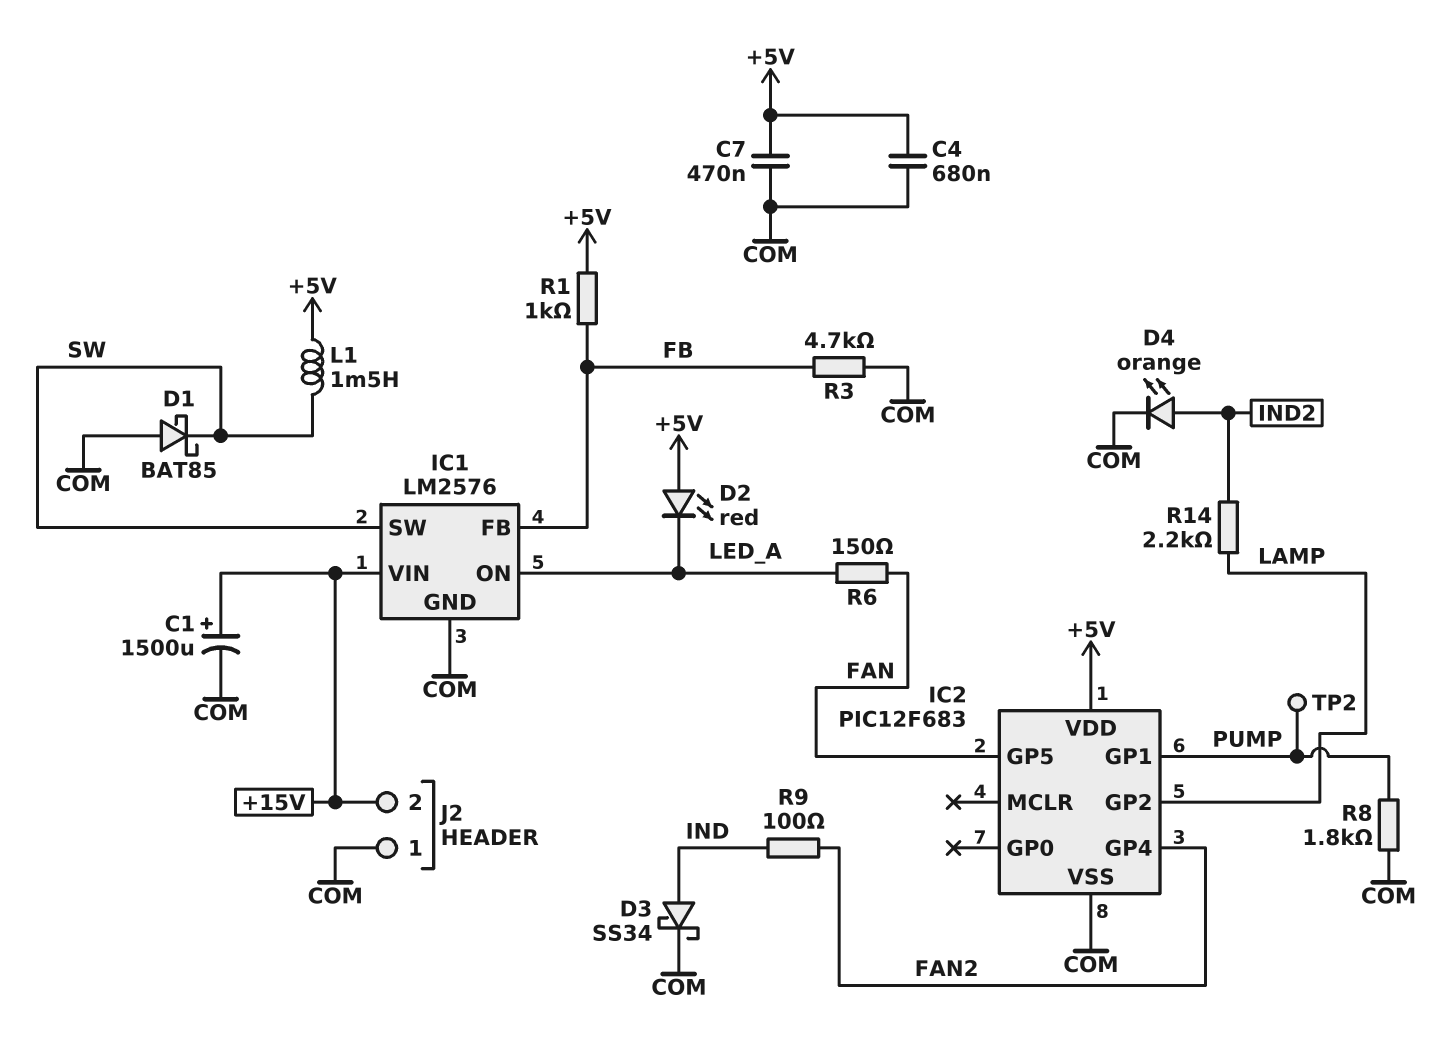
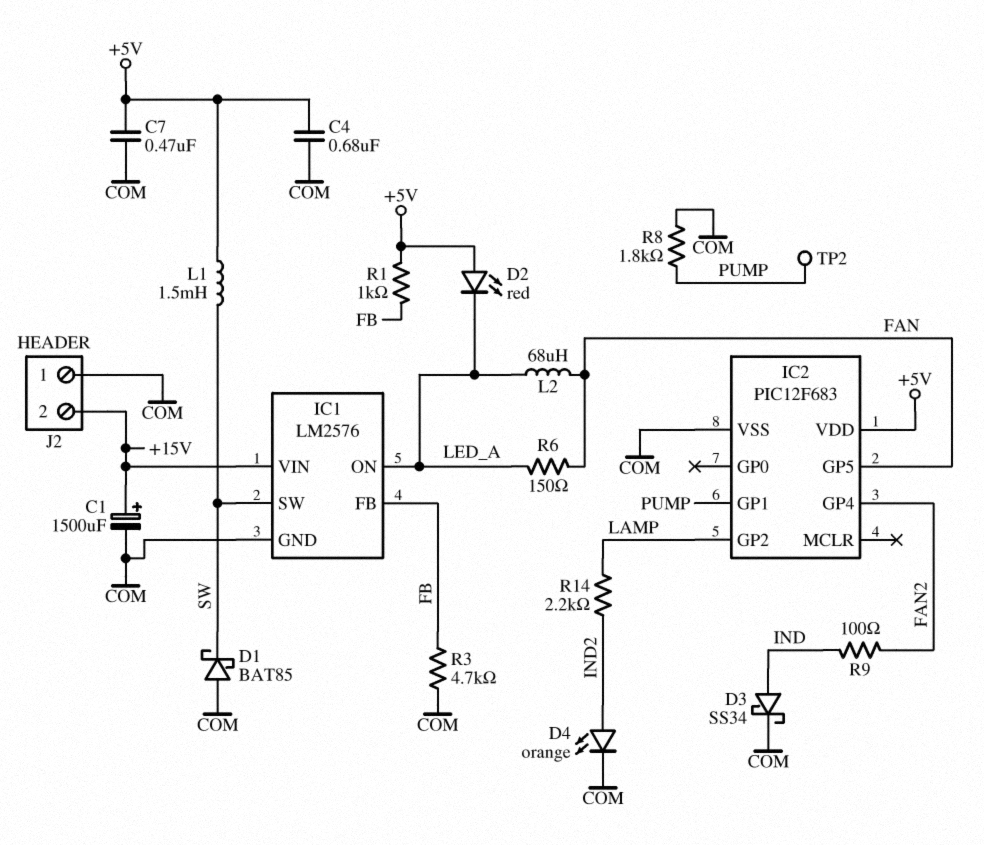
L2: none -> 68uH (FAN, LED_A)

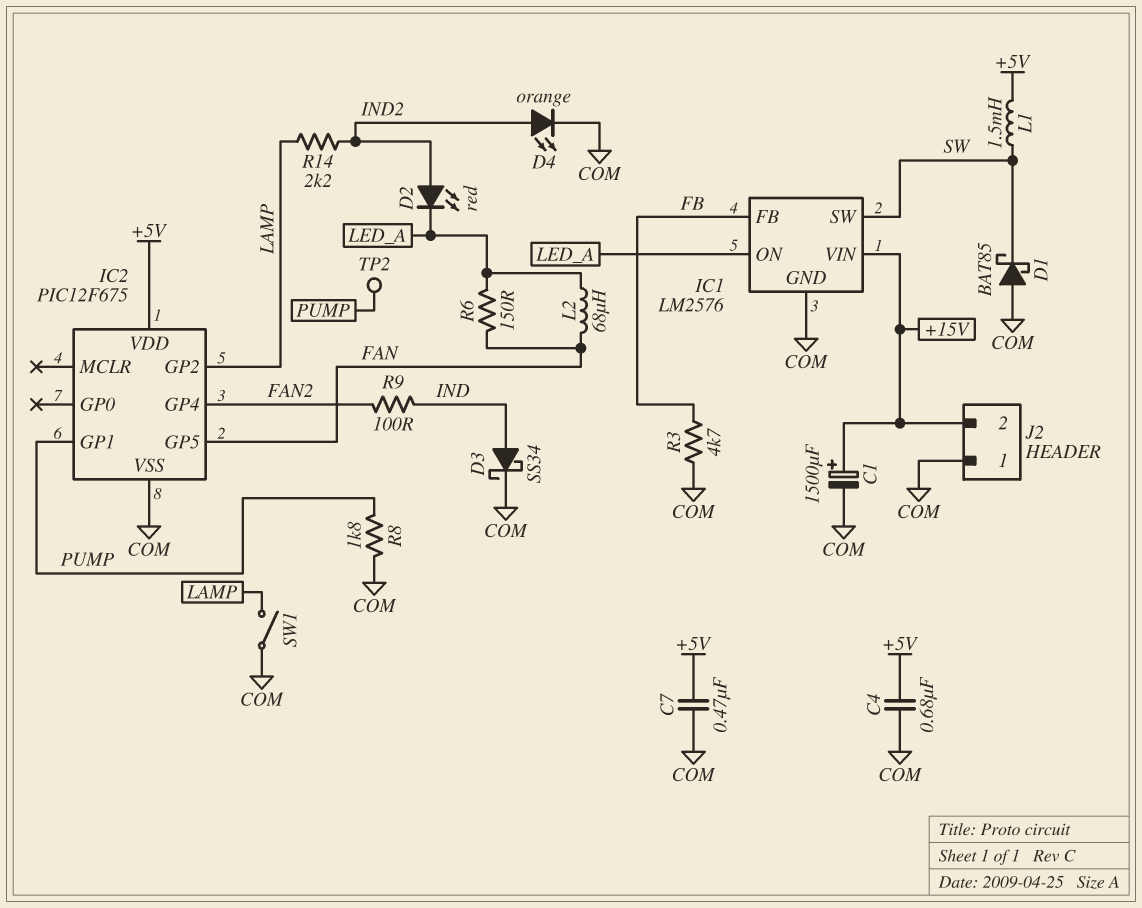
D2: LED red (A +5V, K LED_A) -> LED red (A IND2, K LED_A)
IC2: PIC12F683 -> PIC12F675
R1: 1k (+5V, FB) -> none
SW1: none -> switch (COM, LAMP)

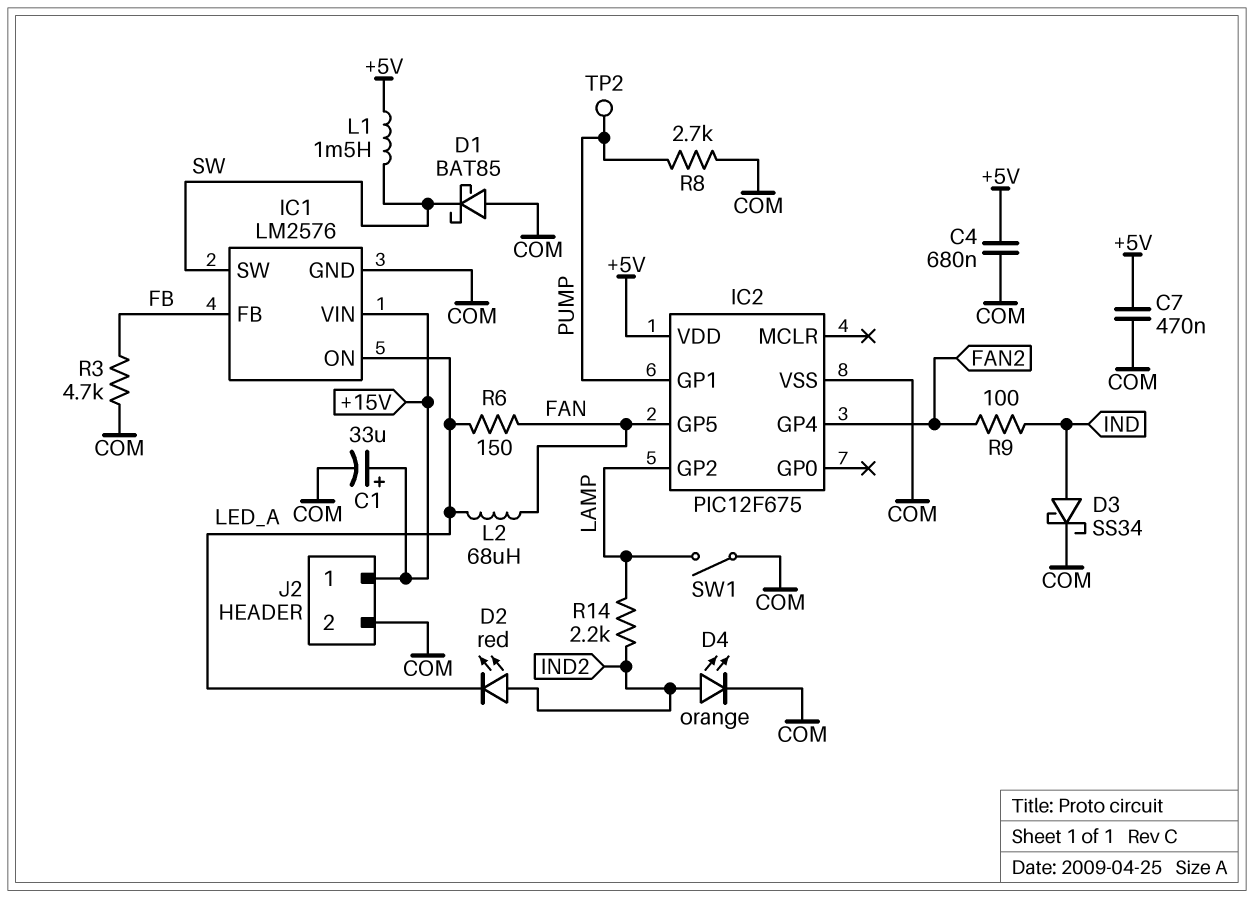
C1: 1500uF (plus +15V, minus COM) -> 33uF (plus +15V, minus COM)
J2 pin 1: COM -> +15V
J2 pin 2: +15V -> COM
R8: 1.8k (COM, PUMP) -> 2.7k (COM, PUMP)

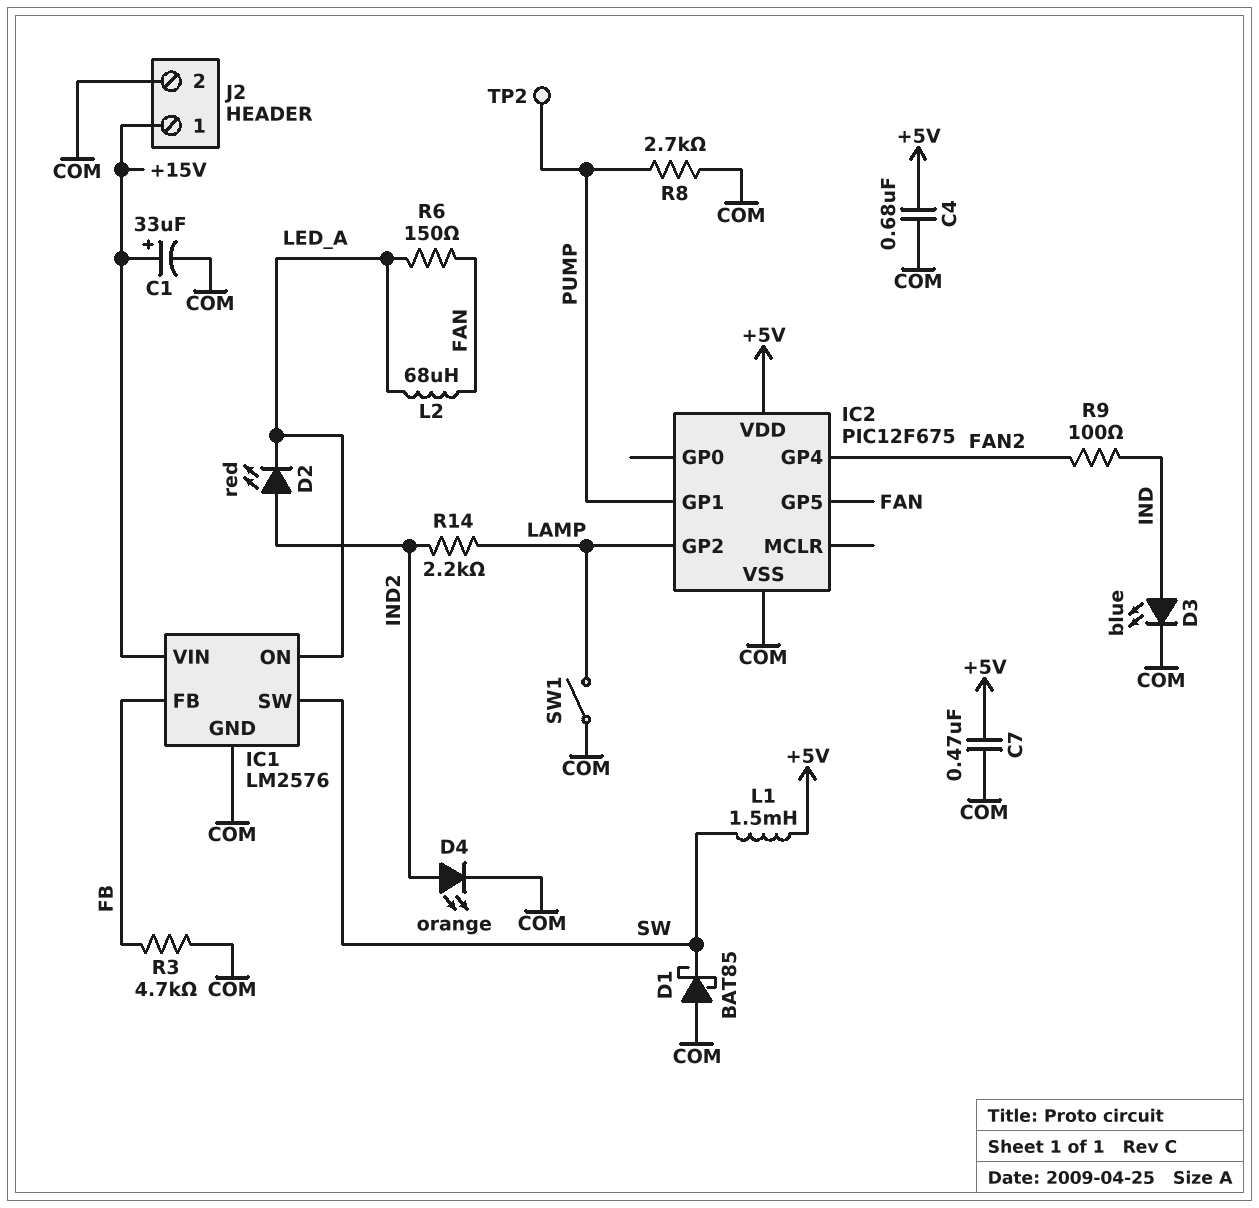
D3: schottky SS34 (A IND, K COM) -> LED blue (A IND, K COM)

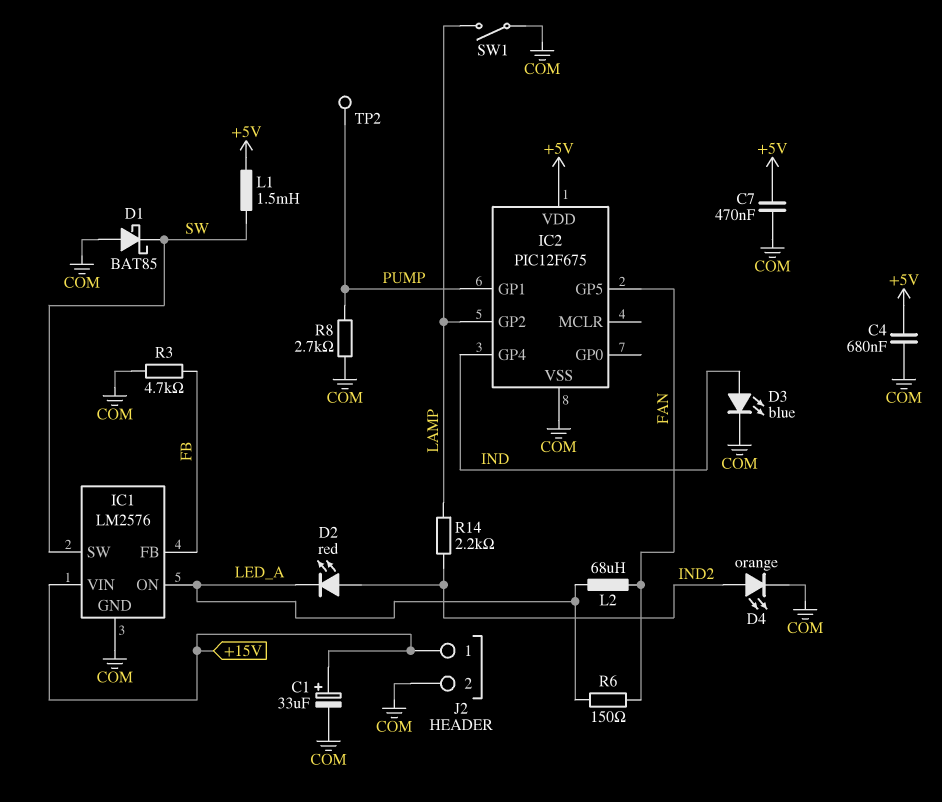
IC2 pin GP4: FAN2 -> IND
R9: 100 (FAN2, IND) -> none

